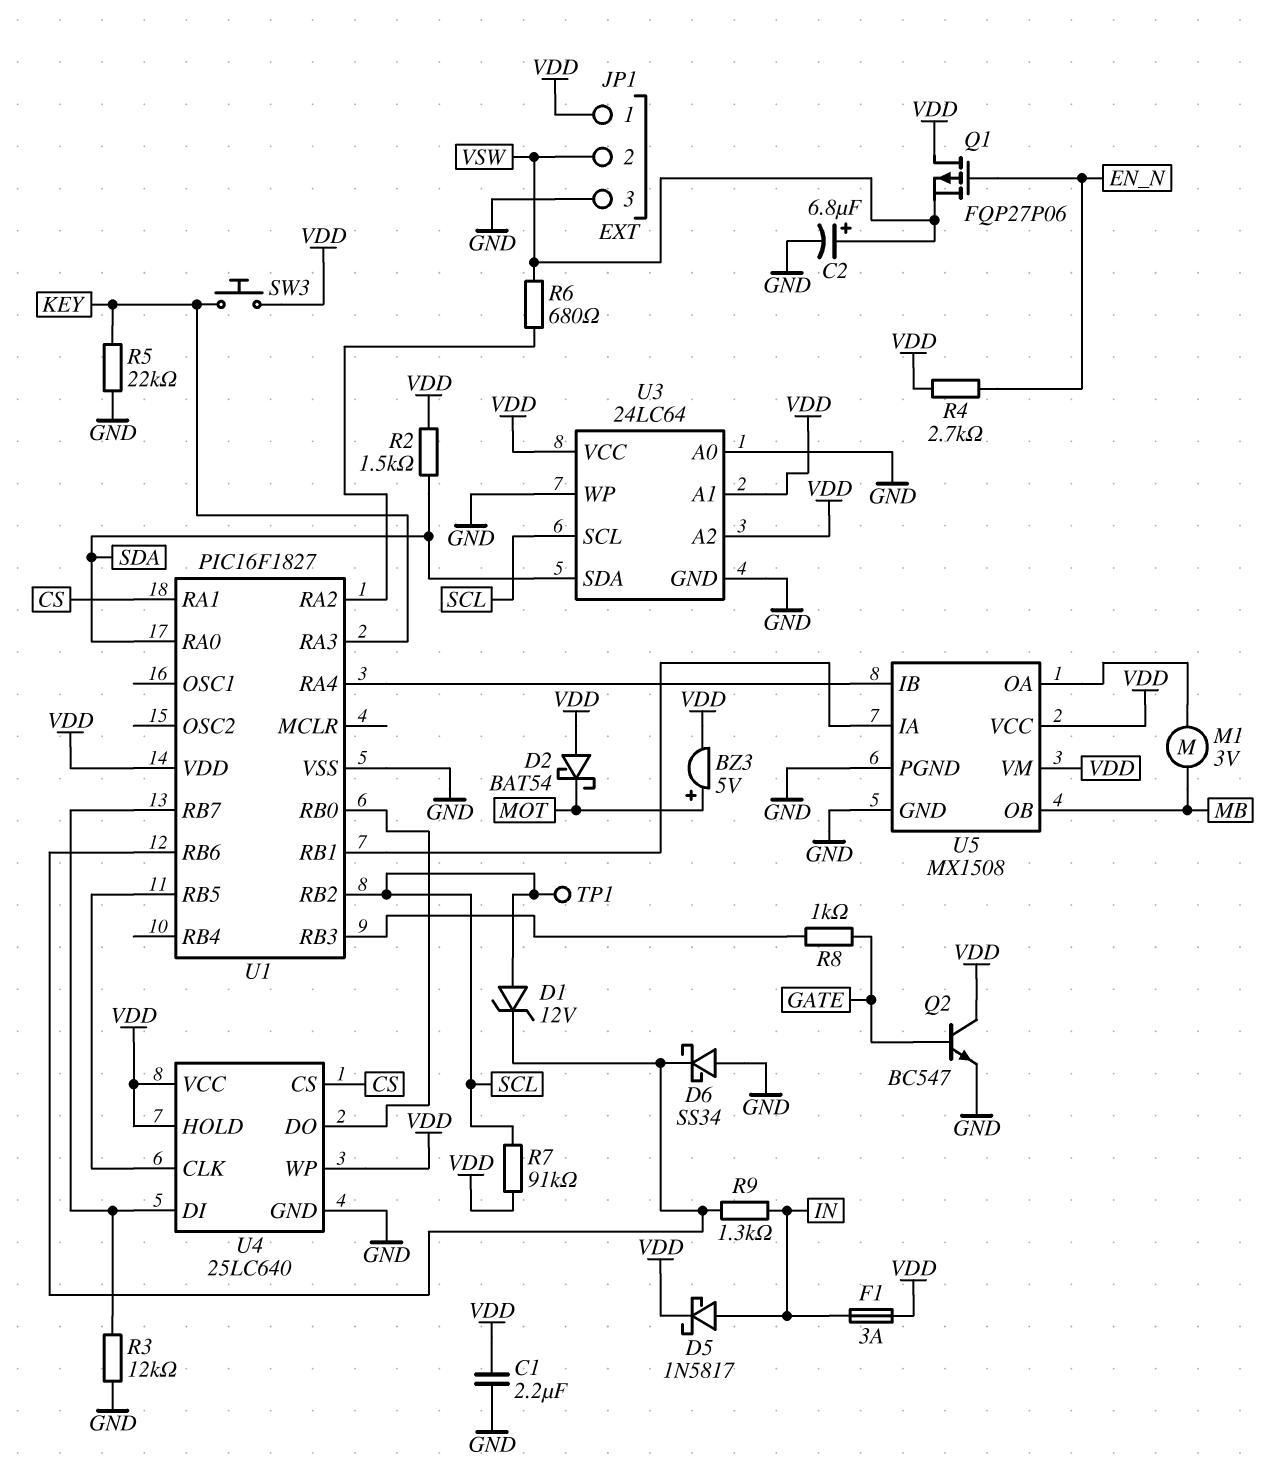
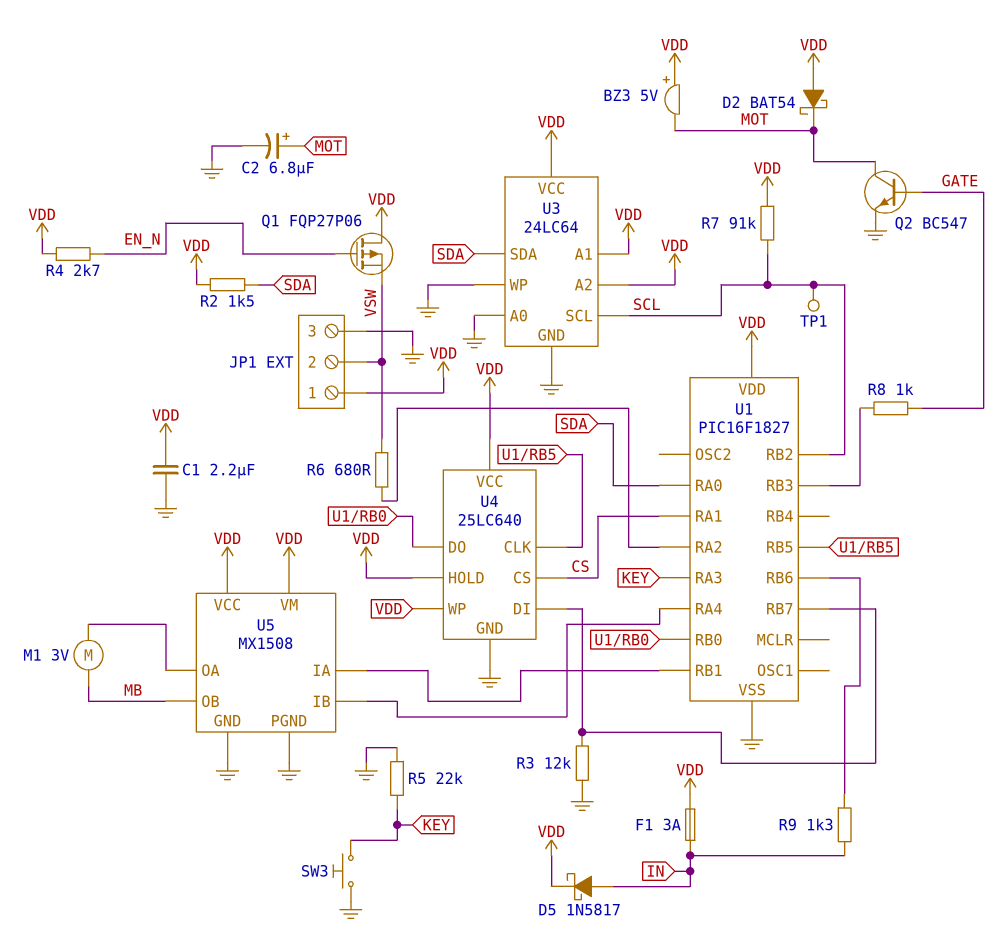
BZ3: buzzer 5V (plus MOT, minus VDD) -> buzzer 5V (plus VDD, minus MOT)
C2: 6.8uF (plus VSW, minus GND) -> 6.8uF (plus MOT, minus GND)
D1: zener 12V (A SCL, K U1/RB6) -> none
D6: schottky SS34 (A GND, K U1/RB6) -> none
Q2: NPN BC547 (B GATE, C VDD, E GND) -> NPN BC547 (B GATE, C MOT, E GND)
SW3: button (KEY, VDD) -> button (GND, KEY)

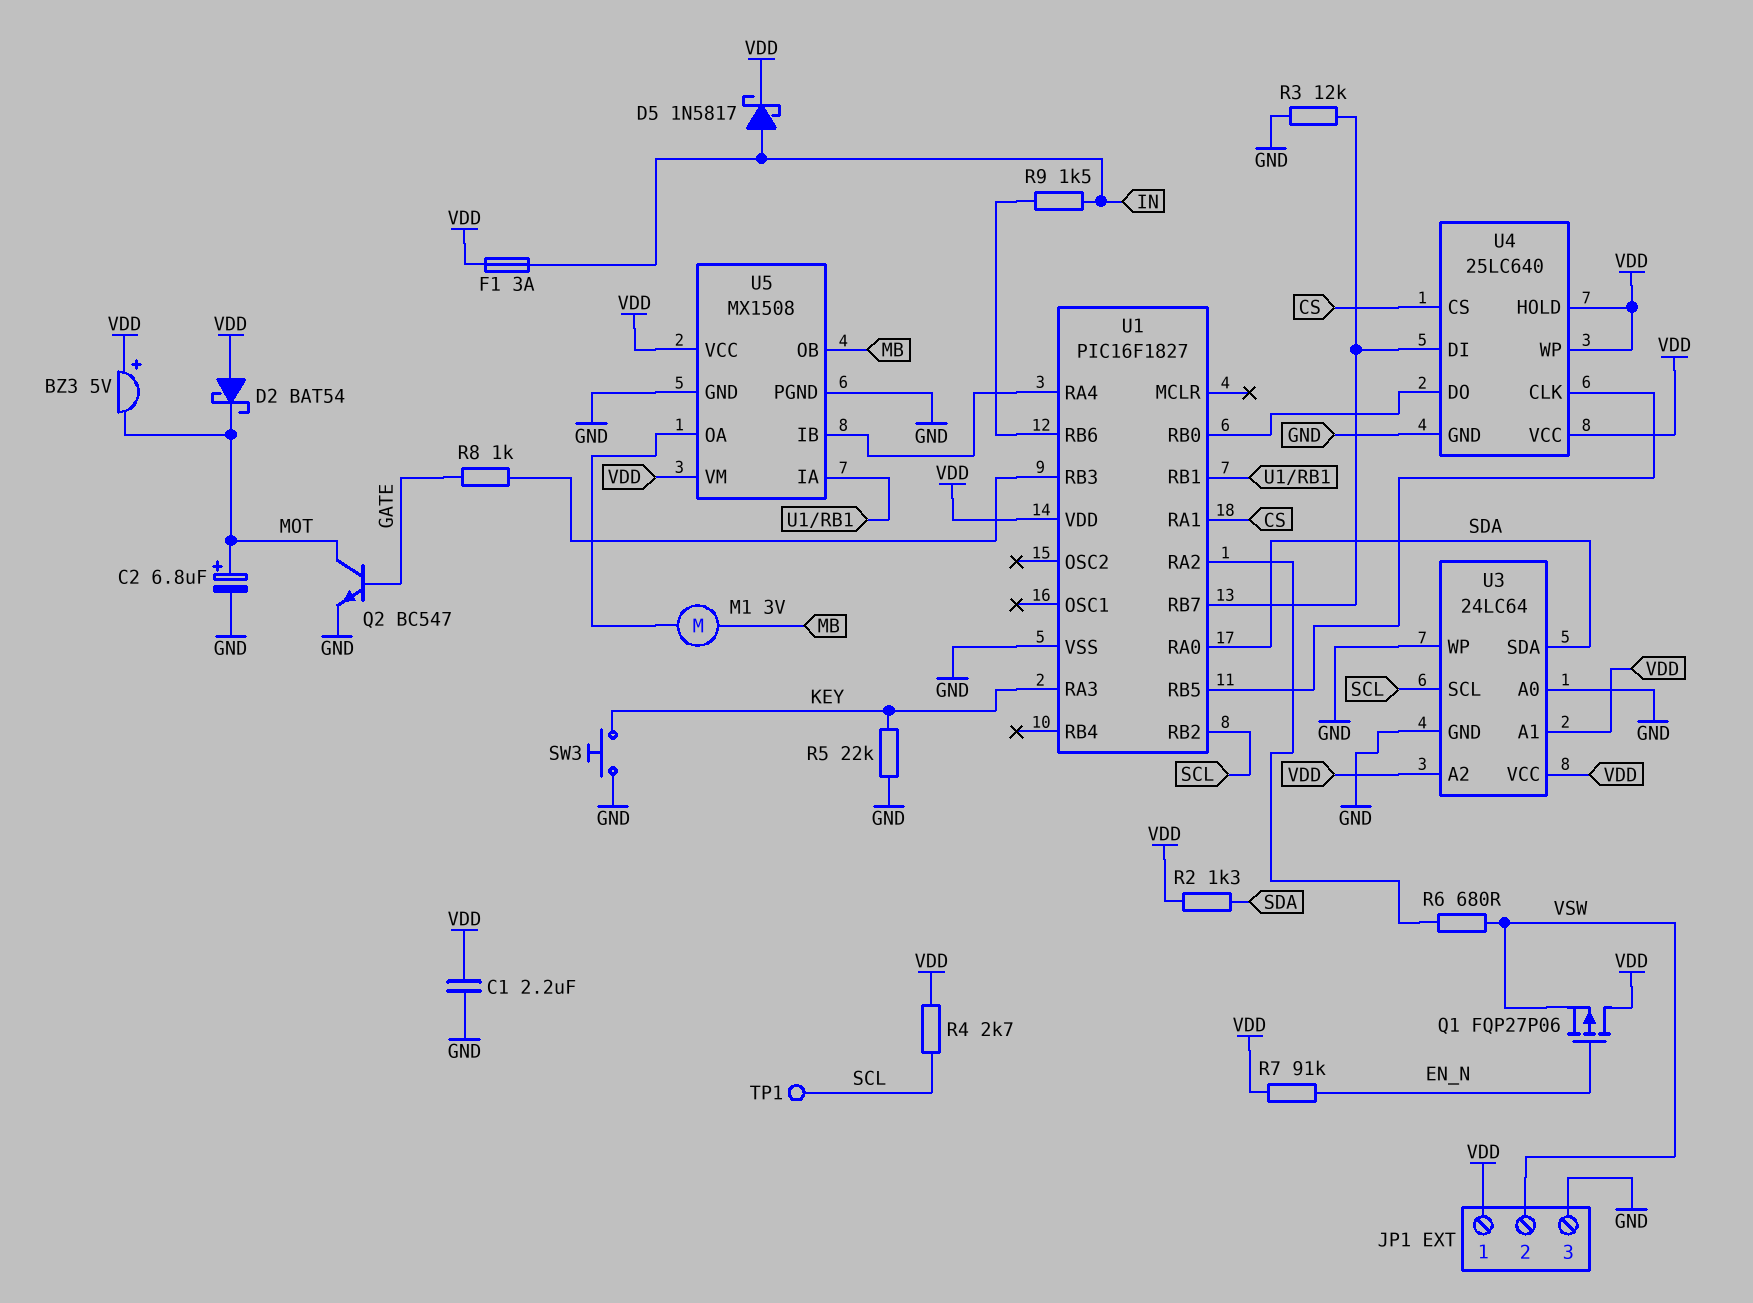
R2: 1.5k (SDA, VDD) -> 1.3k (SDA, VDD)
R4: 2.7k (EN_N, VDD) -> 2.7k (SCL, VDD)
R7: 91k (SCL, VDD) -> 91k (EN_N, VDD)
R9: 1.3k (IN, U1/RB6) -> 1.5k (IN, U1/RB6)

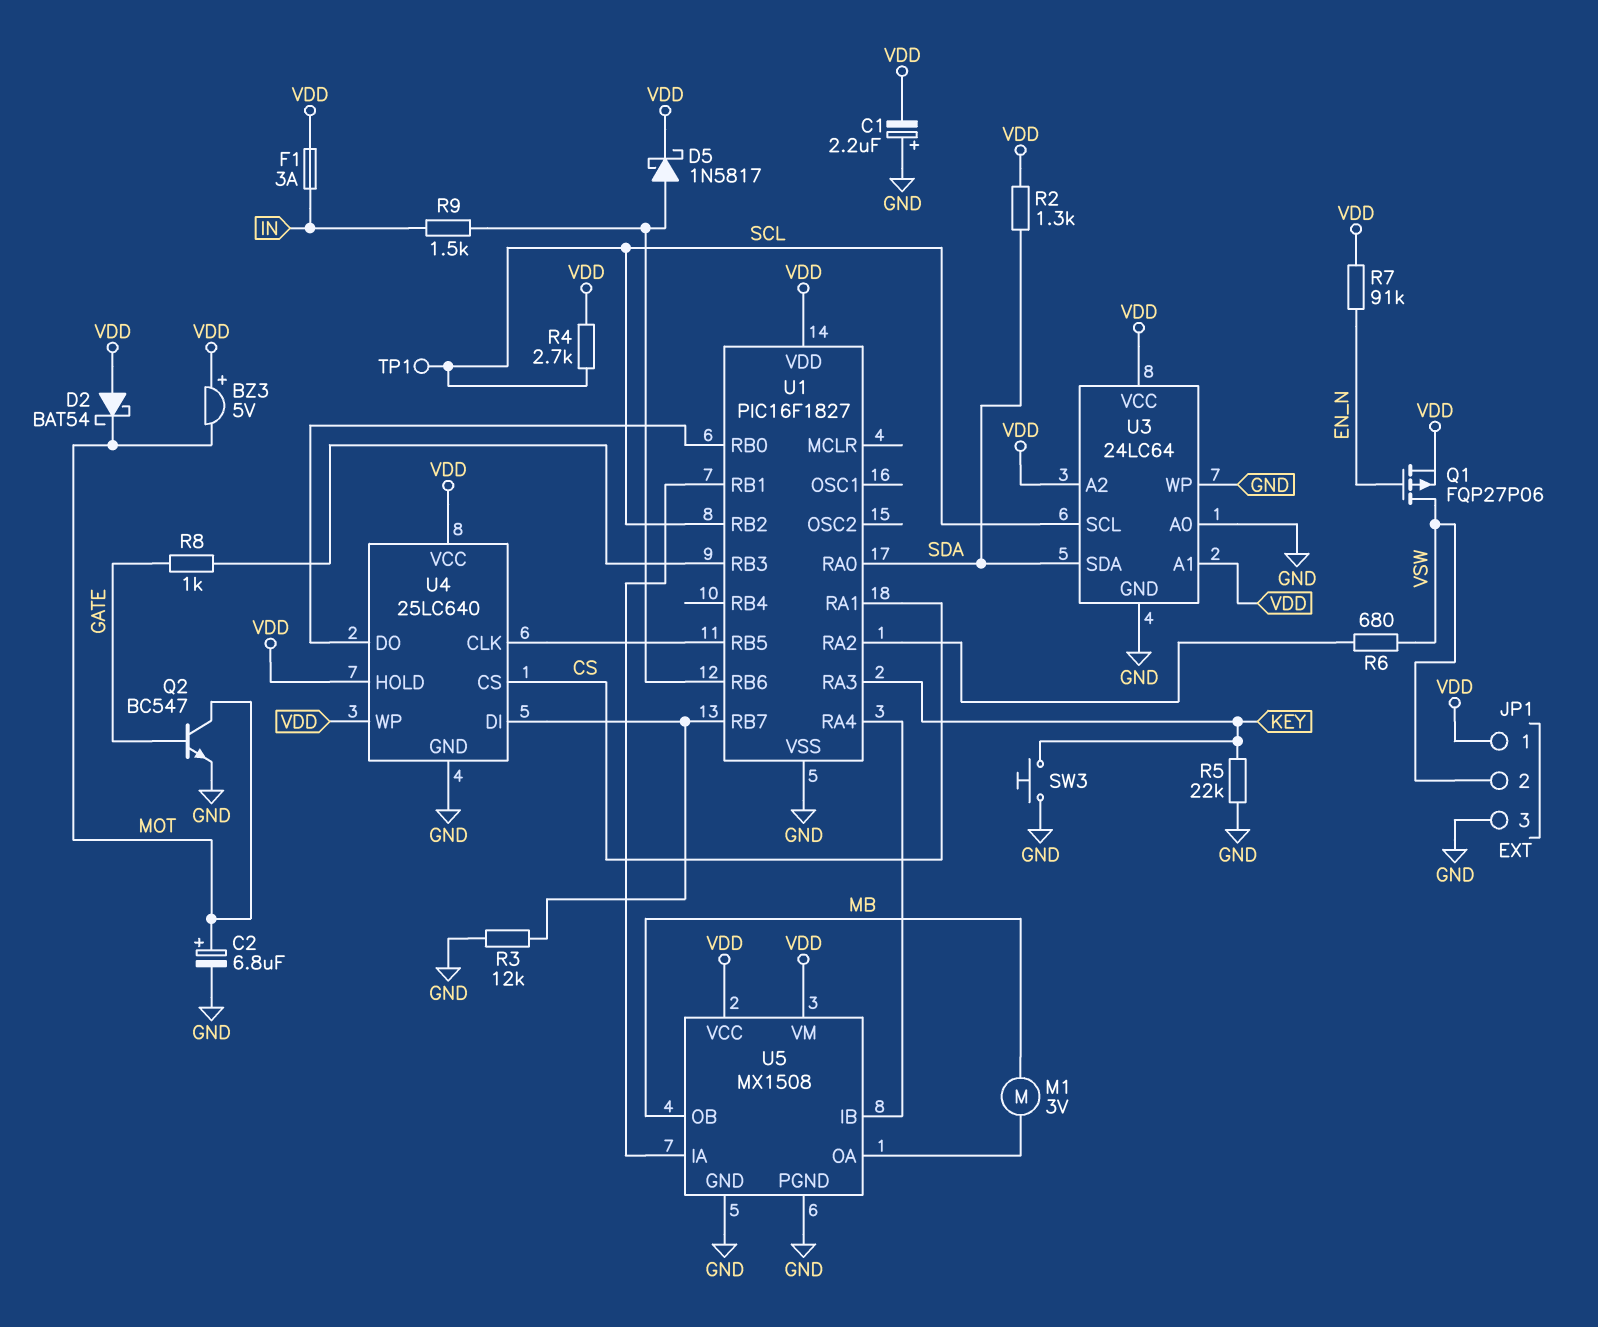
C1: 2.2uF (GND, VDD) -> 2.2uF (plus GND, minus VDD)
D5: schottky 1N5817 (A IN, K VDD) -> schottky 1N5817 (A U1/RB6, K VDD)
Q1: PMOS FQP27P06 (G EN_N, D VDD, S VSW) -> PMOS FQP27P06 (G EN_N, D VSW, S VDD)

